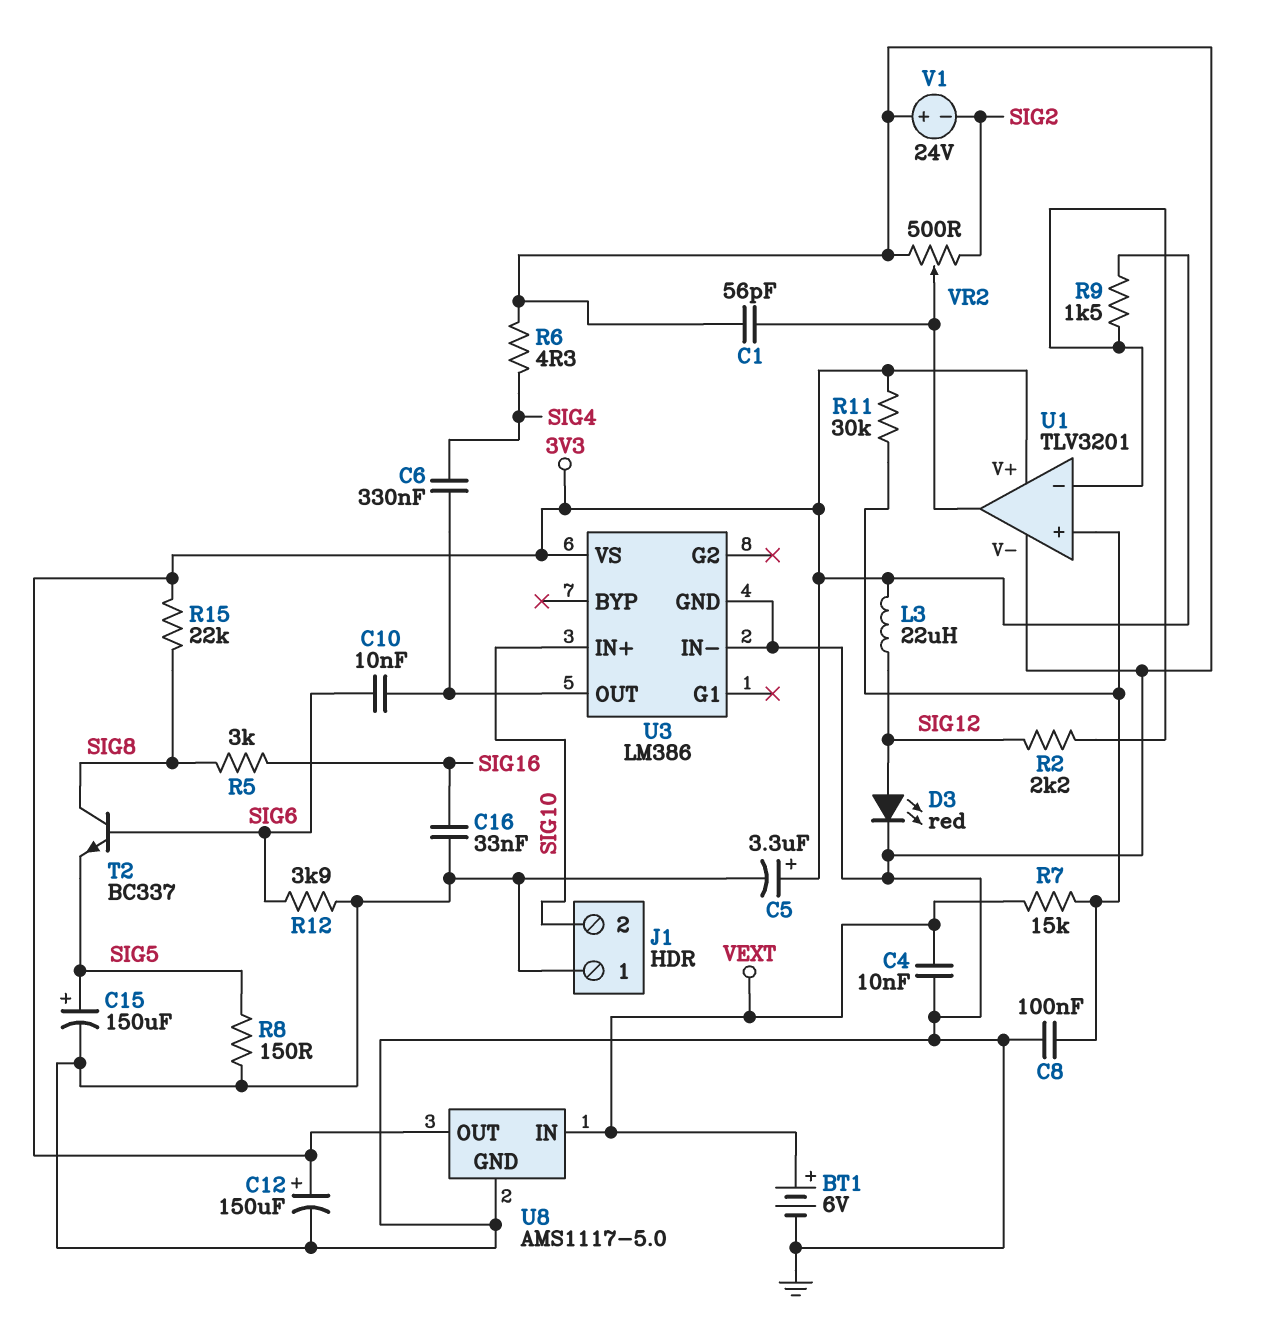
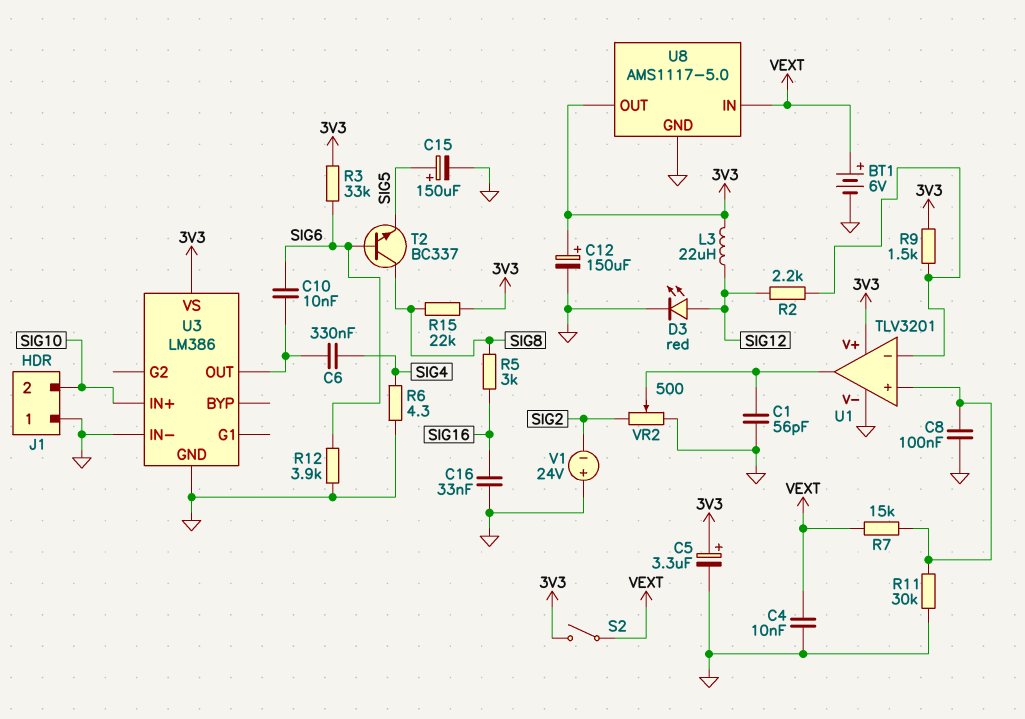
R3: none -> 33k (3V3, SIG6)
R8: 150 (GND, SIG5) -> none
R11: 30k (3V3, U1/in+) -> 30k (GND, U1/in+)
S2: none -> switch (3V3, VEXT)

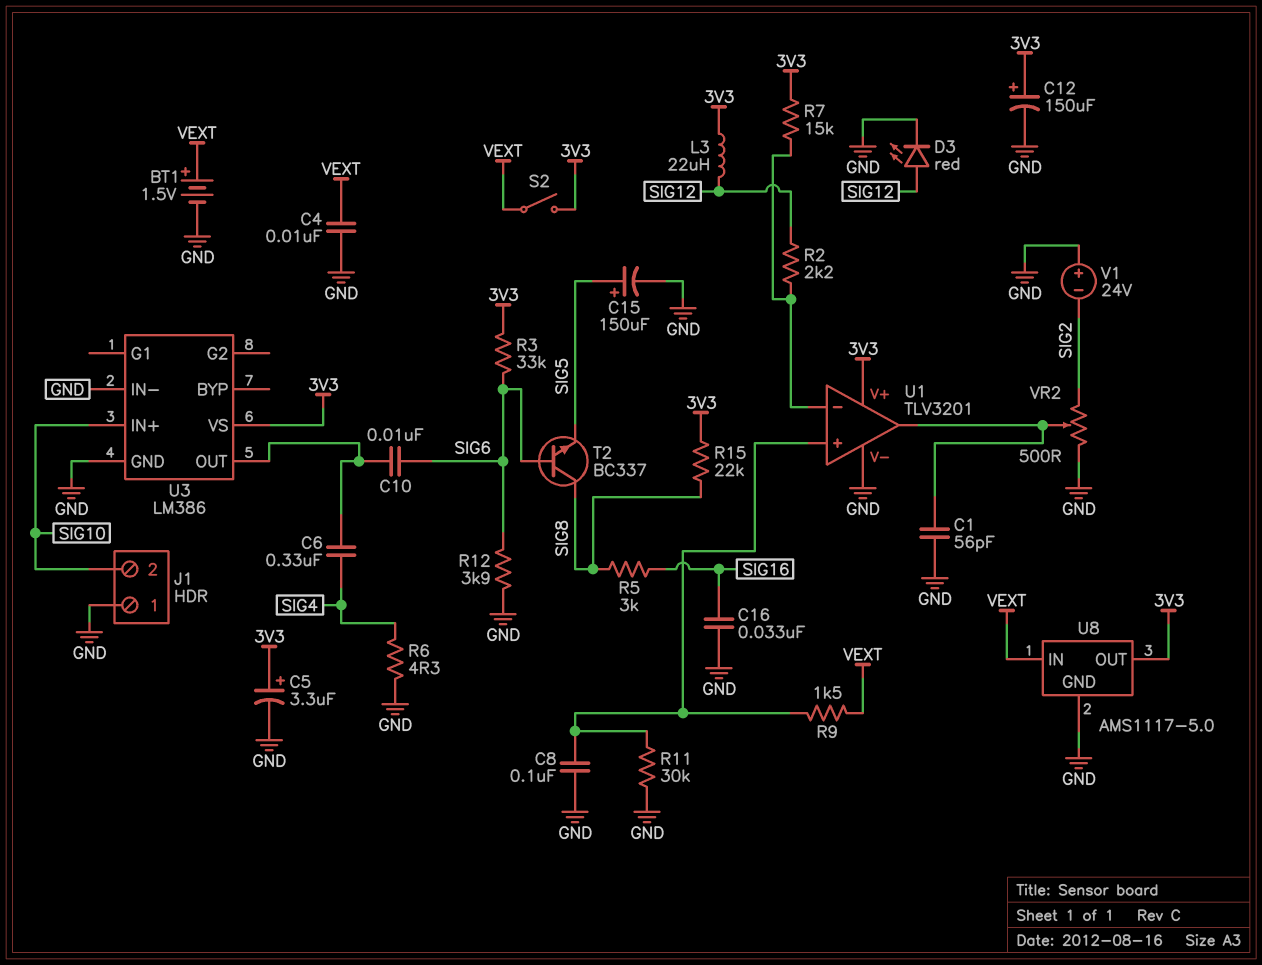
BT1: 6V (plus VEXT, minus GND) -> 1.5V (plus VEXT, minus GND)
R7: 15k (U1/in+, VEXT) -> 15k (3V3, U1/in-)
R9: 1.5k (3V3, U1/in-) -> 1.5k (U1/in+, VEXT)

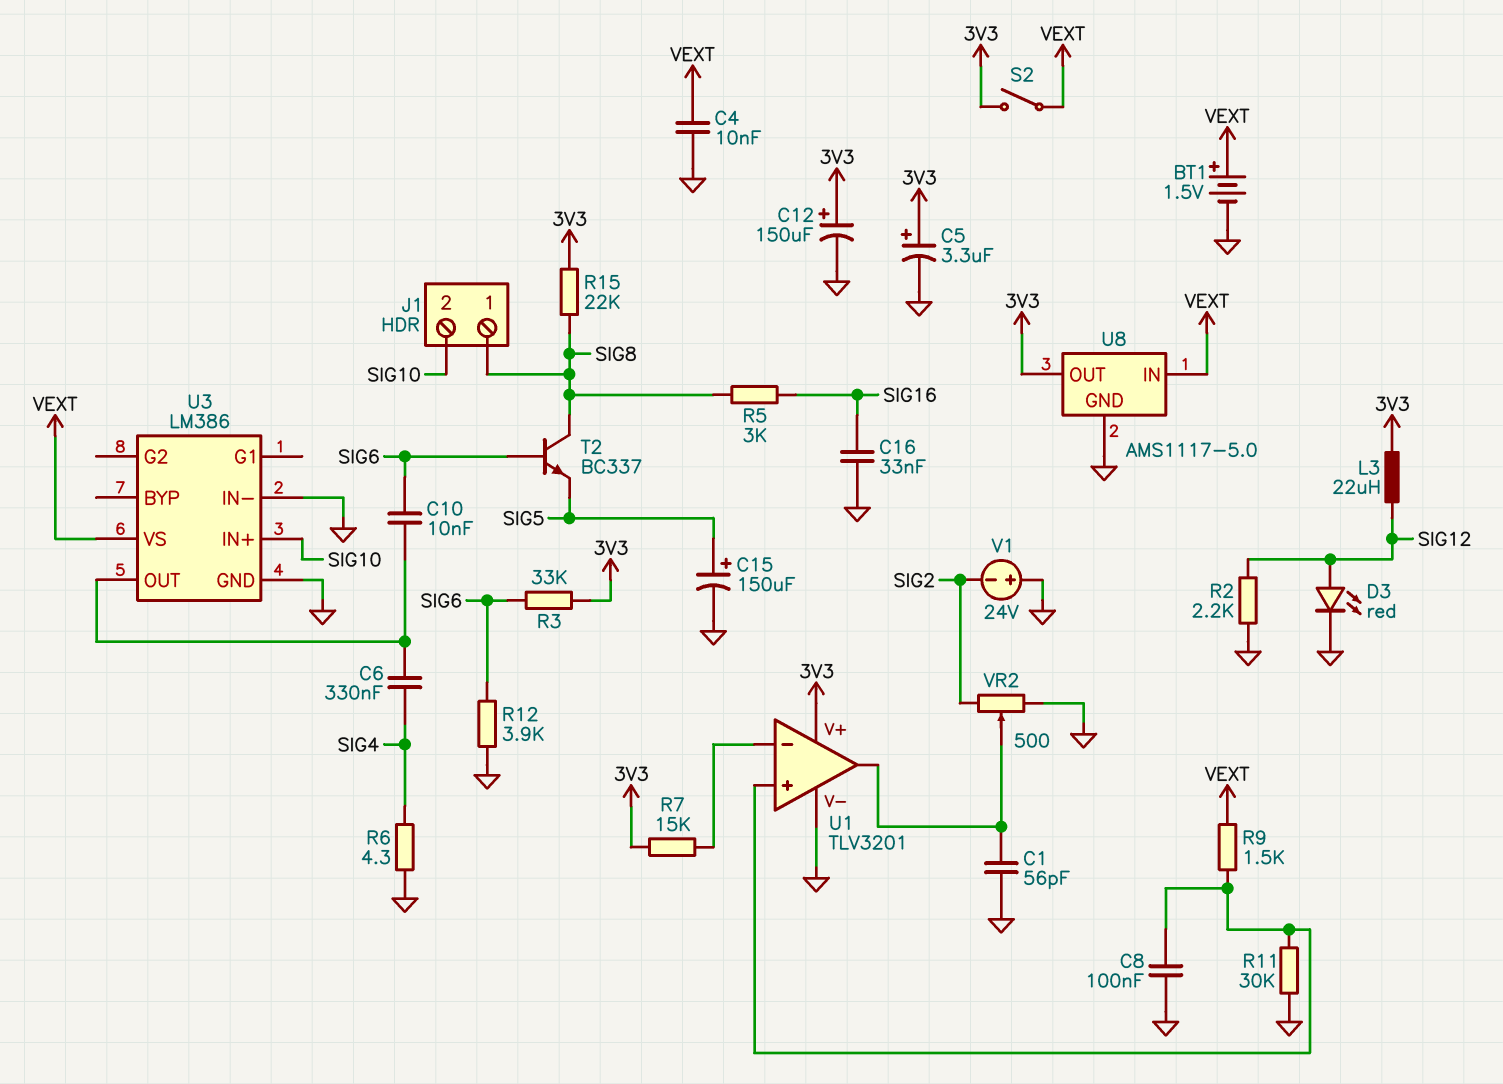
J1 pin 1: GND -> SIG8
R2: 2.2k (SIG12, U1/in-) -> 2.2k (GND, SIG12)
U3 pin VS: 3V3 -> VEXT

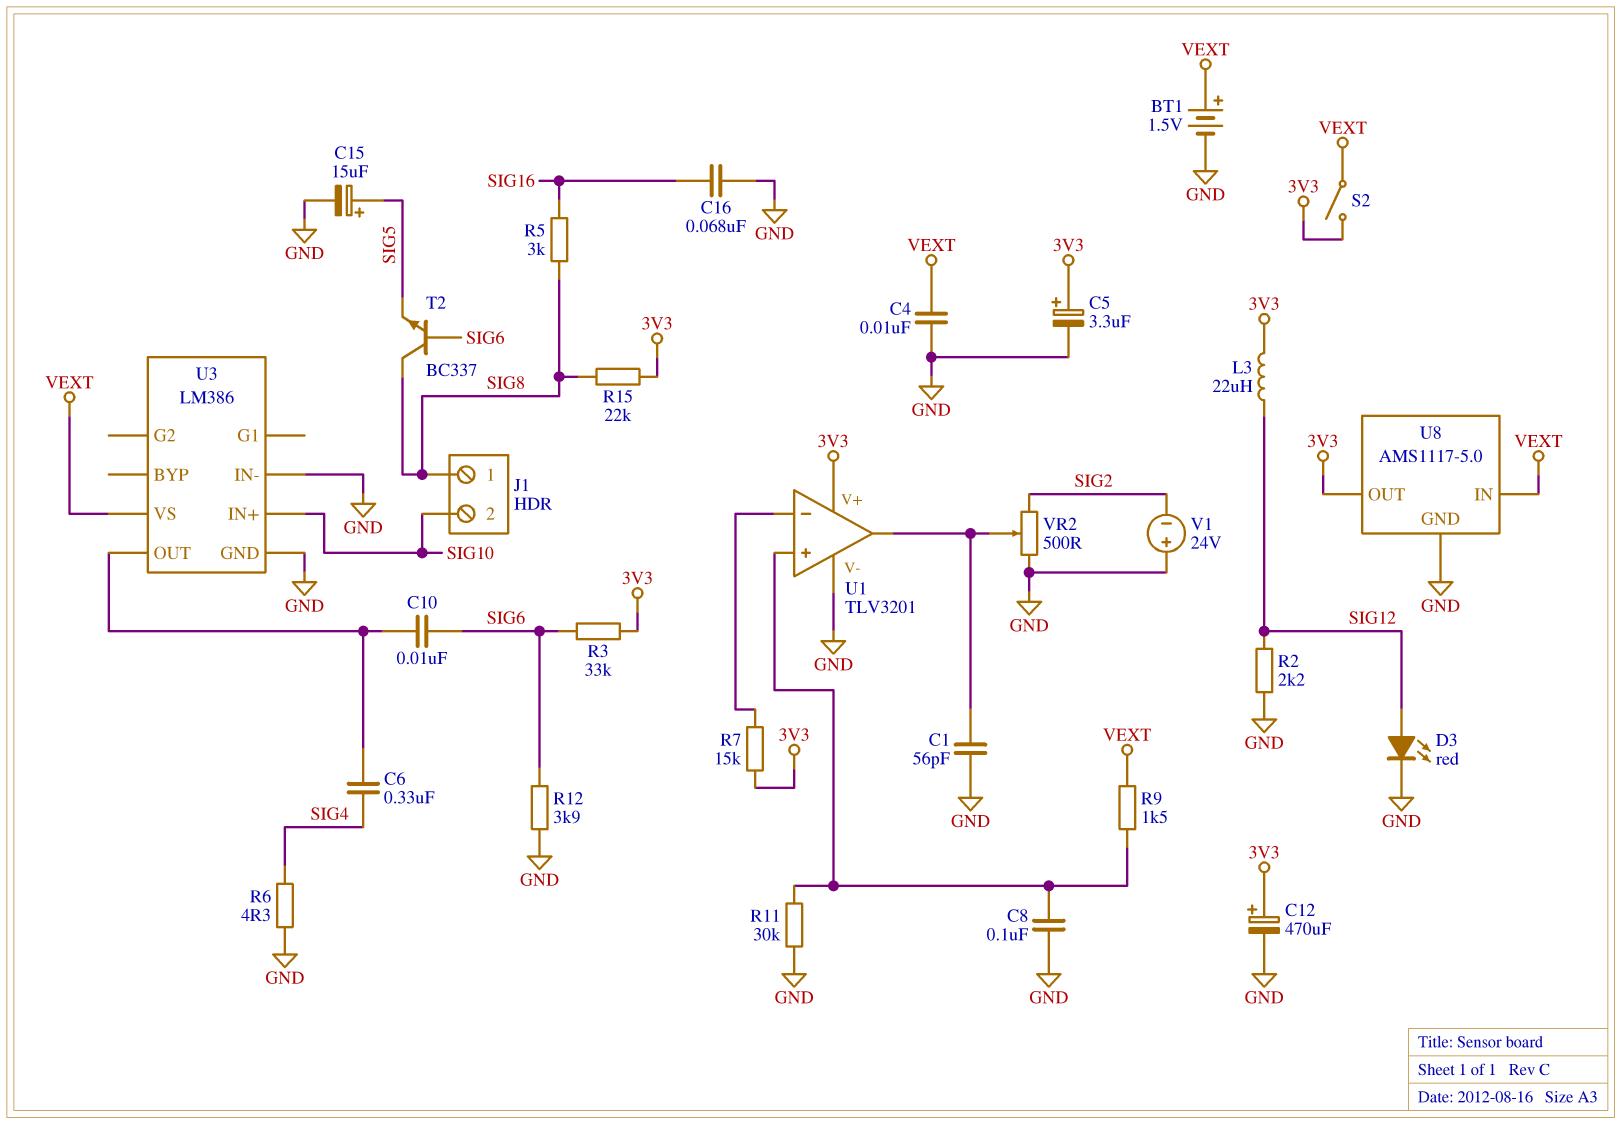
C12: 150uF (plus 3V3, minus GND) -> 470uF (plus 3V3, minus GND)
C15: 150uF (plus SIG5, minus GND) -> 15uF (plus SIG5, minus GND)
C16: 33nF (GND, SIG16) -> 68nF (GND, SIG16)

